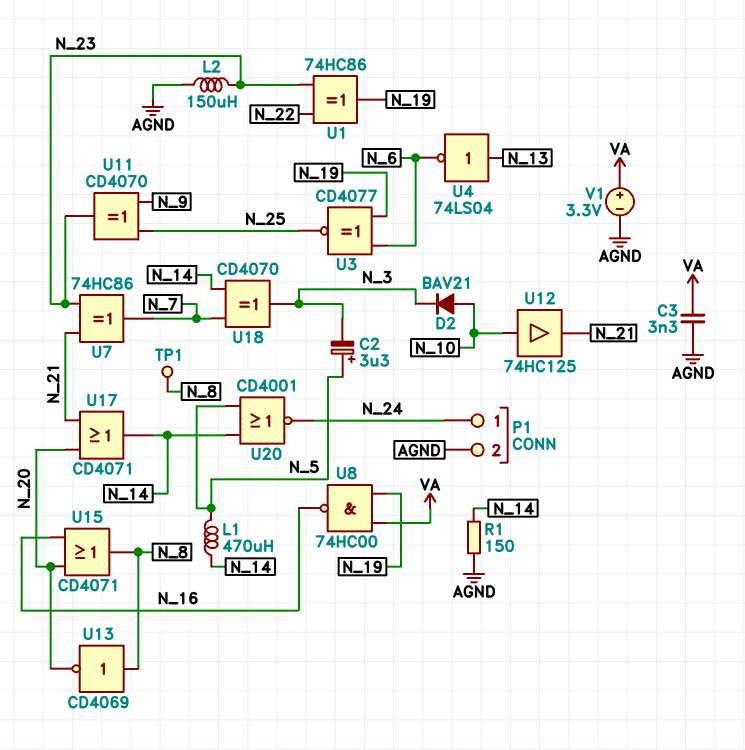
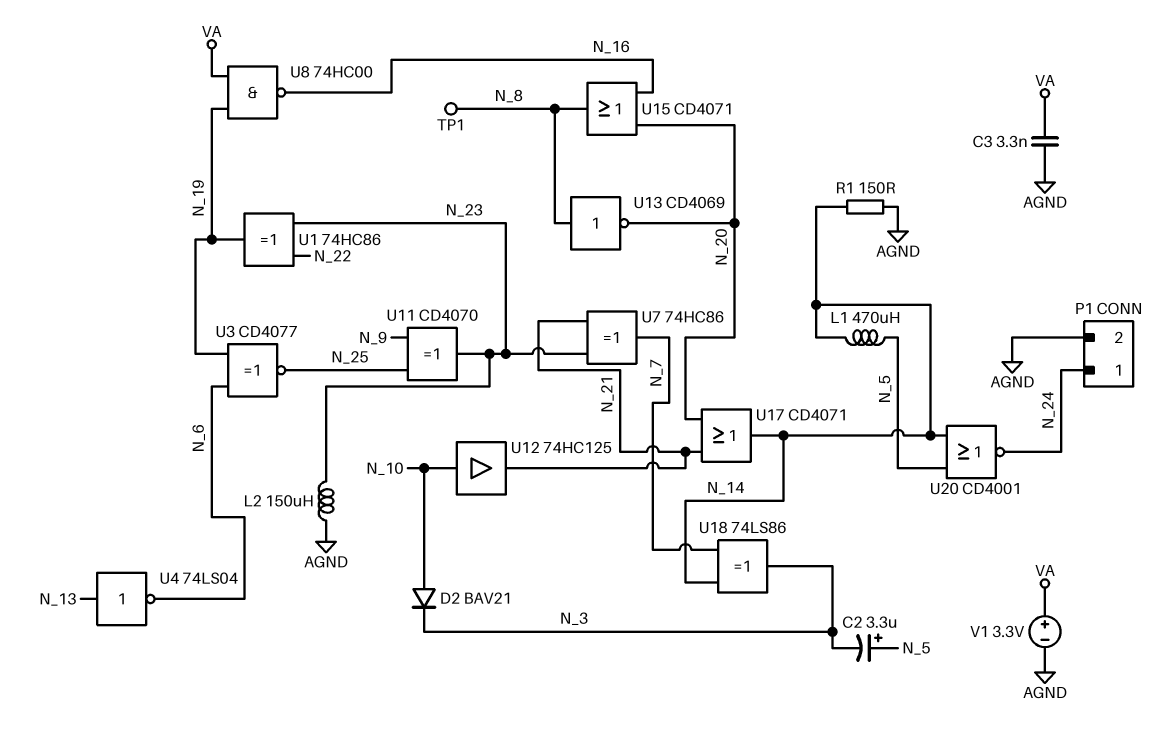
U18: XOR CD4070 (in N_7, in N_14, out N_3) -> XOR 74LS86 (in N_7, in N_14, out N_3)

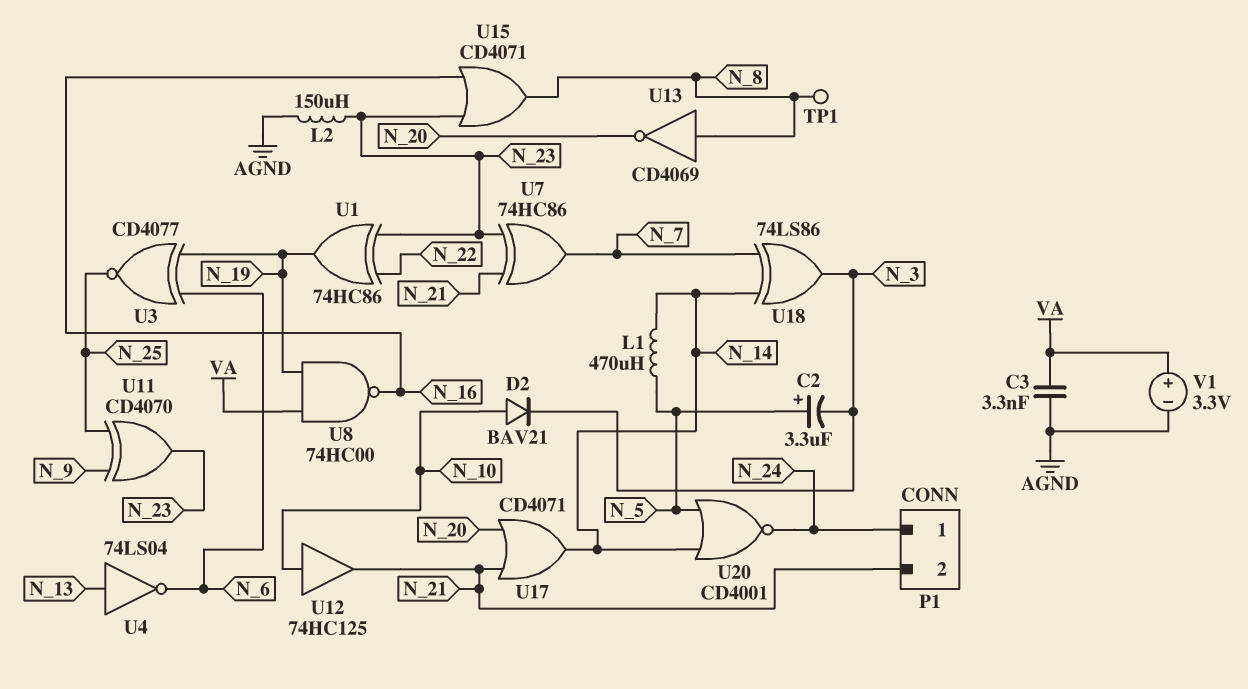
P1 pin 2: AGND -> N_21
R1: 150 (AGND, N_14) -> none
U15: OR CD4071 (in N_16, in N_20, out N_8) -> OR CD4071 (in N_16, in N_23, out N_8)

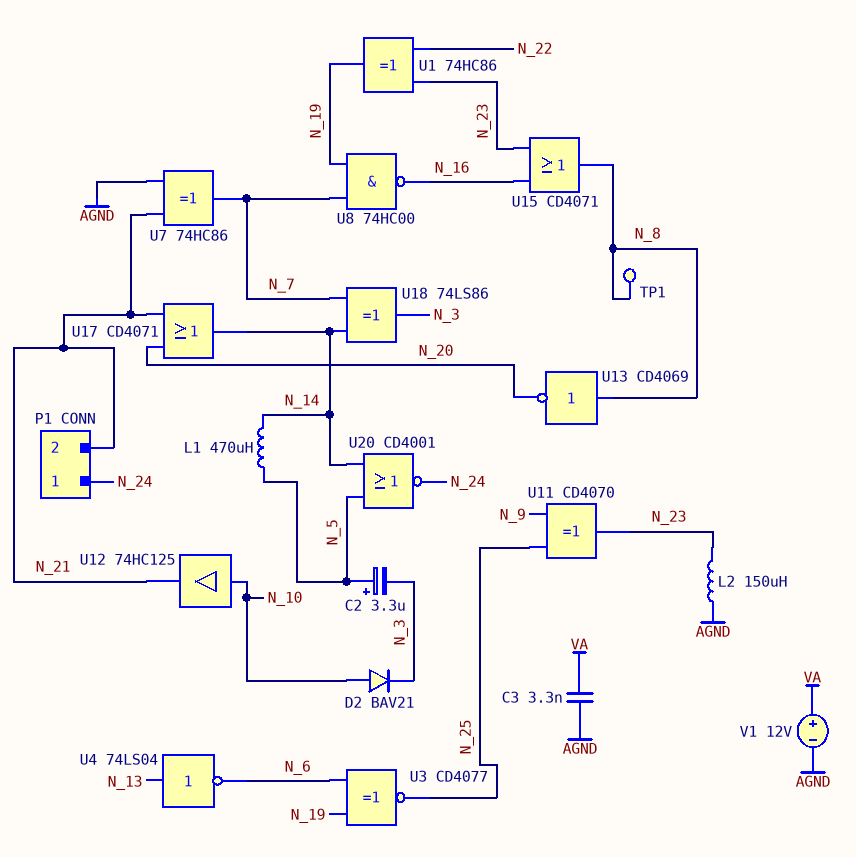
U7: XOR 74HC86 (in N_21, in N_23, out N_7) -> XOR 74HC86 (in AGND, in N_21, out N_7)
U8: NAND 74HC00 (in N_19, in VA, out N_16) -> NAND 74HC00 (in N_7, in N_19, out N_16)
V1: 3.3V (plus VA, minus AGND) -> 12V (plus VA, minus AGND)

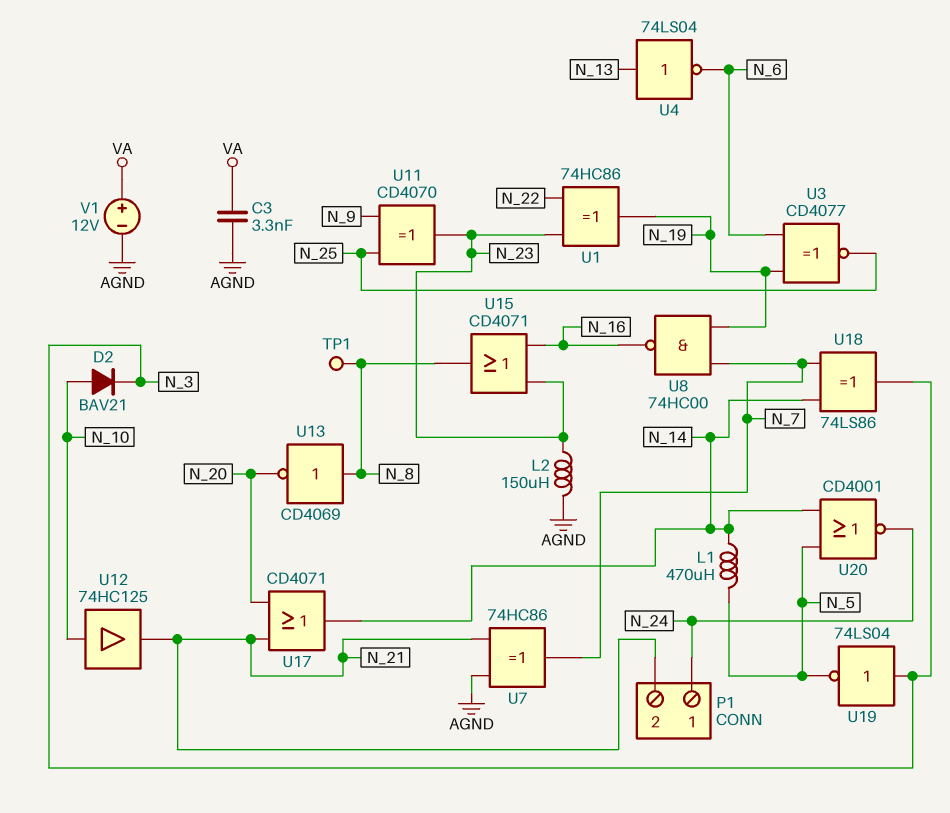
C2: 3.3uF (plus N_5, minus N_3) -> none
U19: none -> NOT 74LS04 (in N_3, out N_5)

